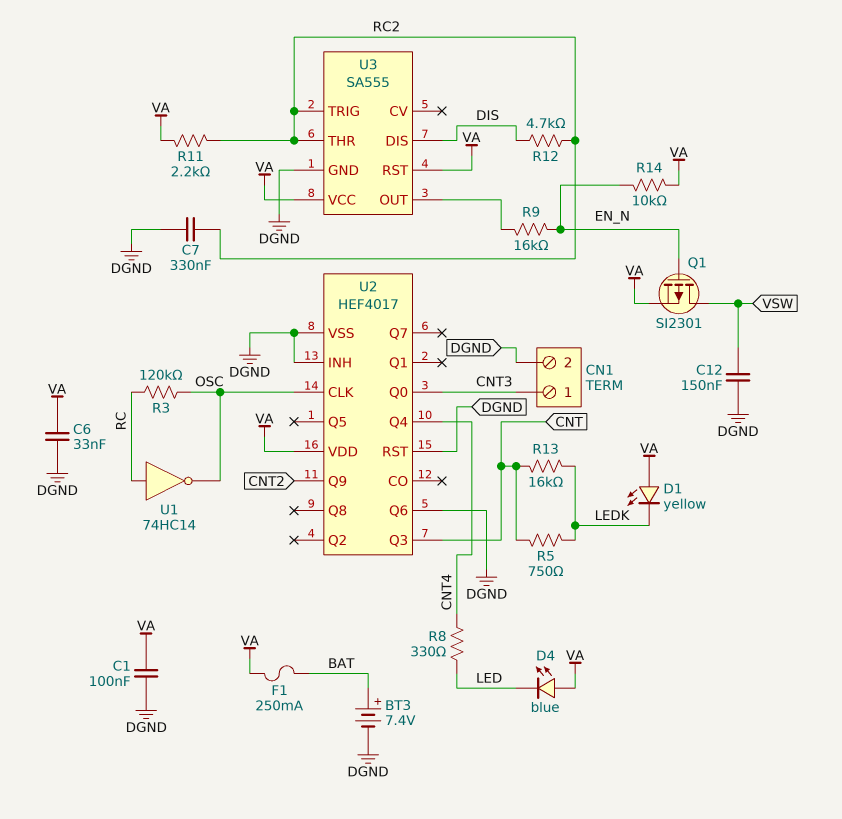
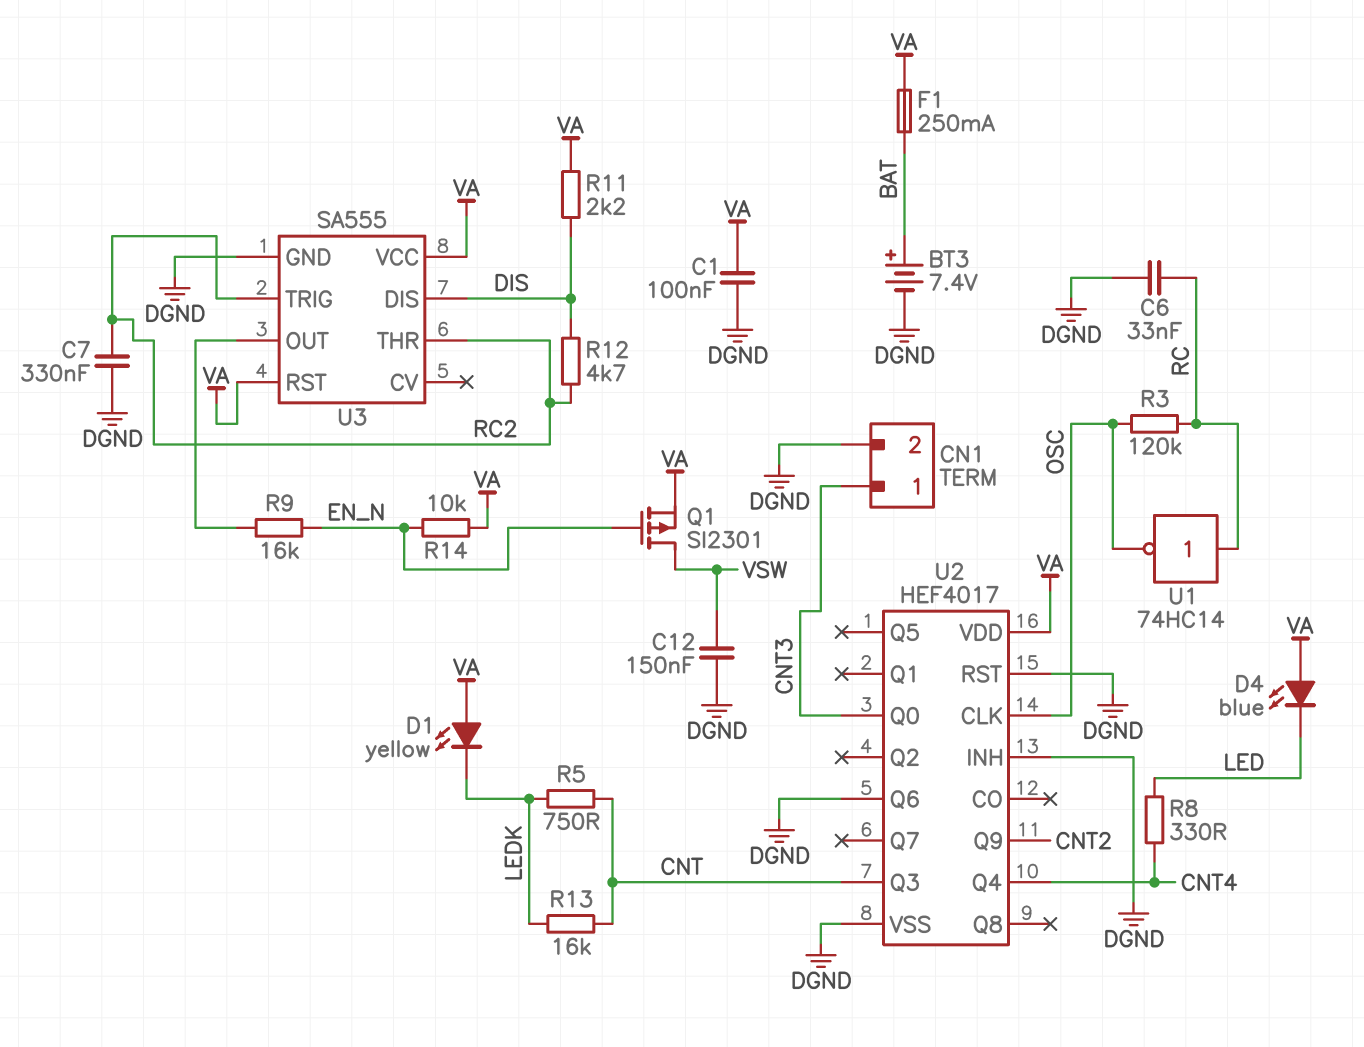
C6: 33nF (DGND, VA) -> 33nF (DGND, RC)
R11: 2.2k (RC2, VA) -> 2.2k (DIS, VA)

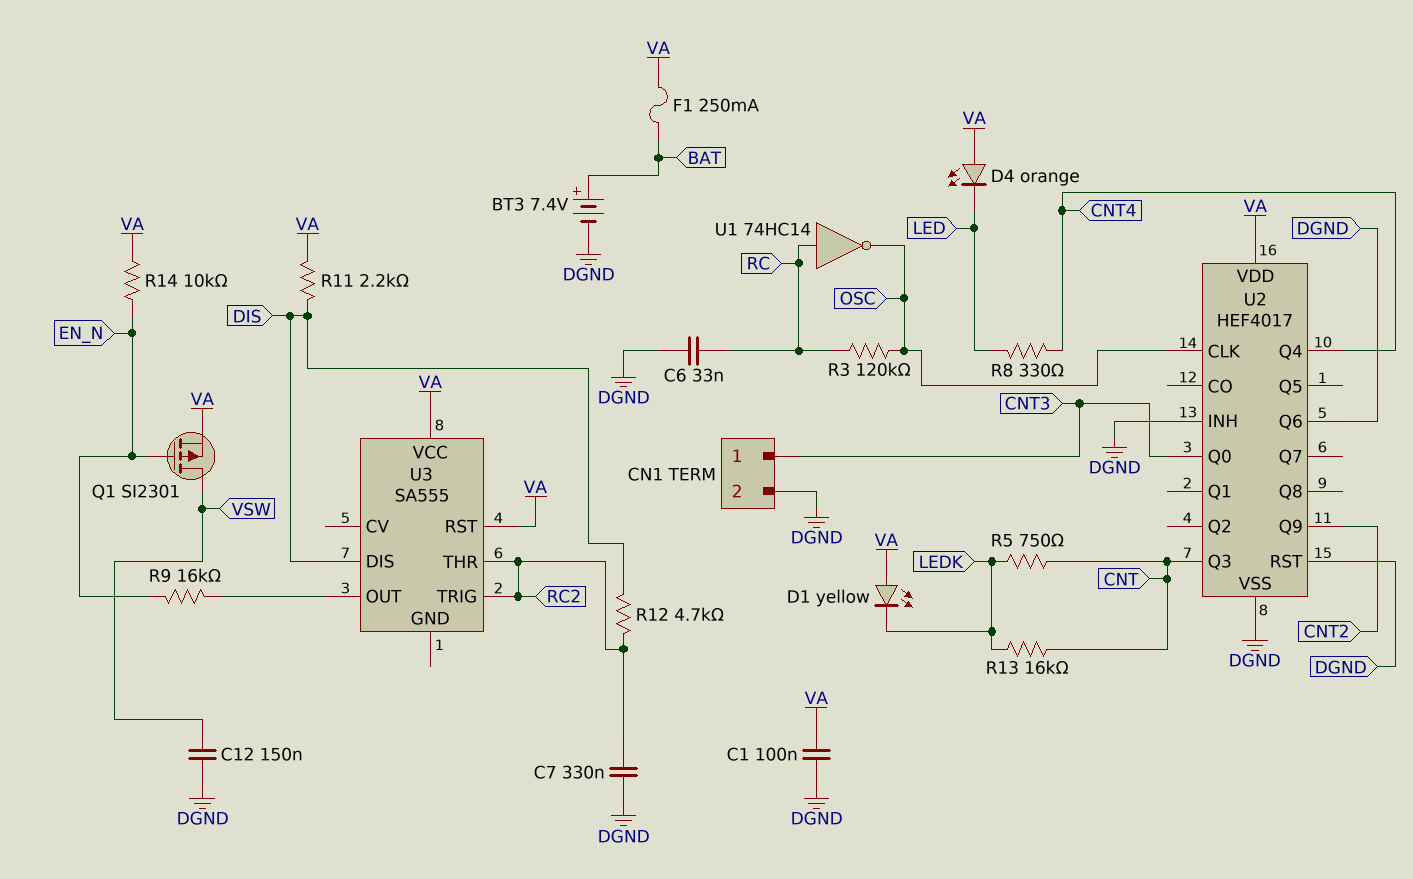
D4: LED blue (A VA, K LED) -> LED orange (A VA, K LED)
U3 pin GND: DGND -> none

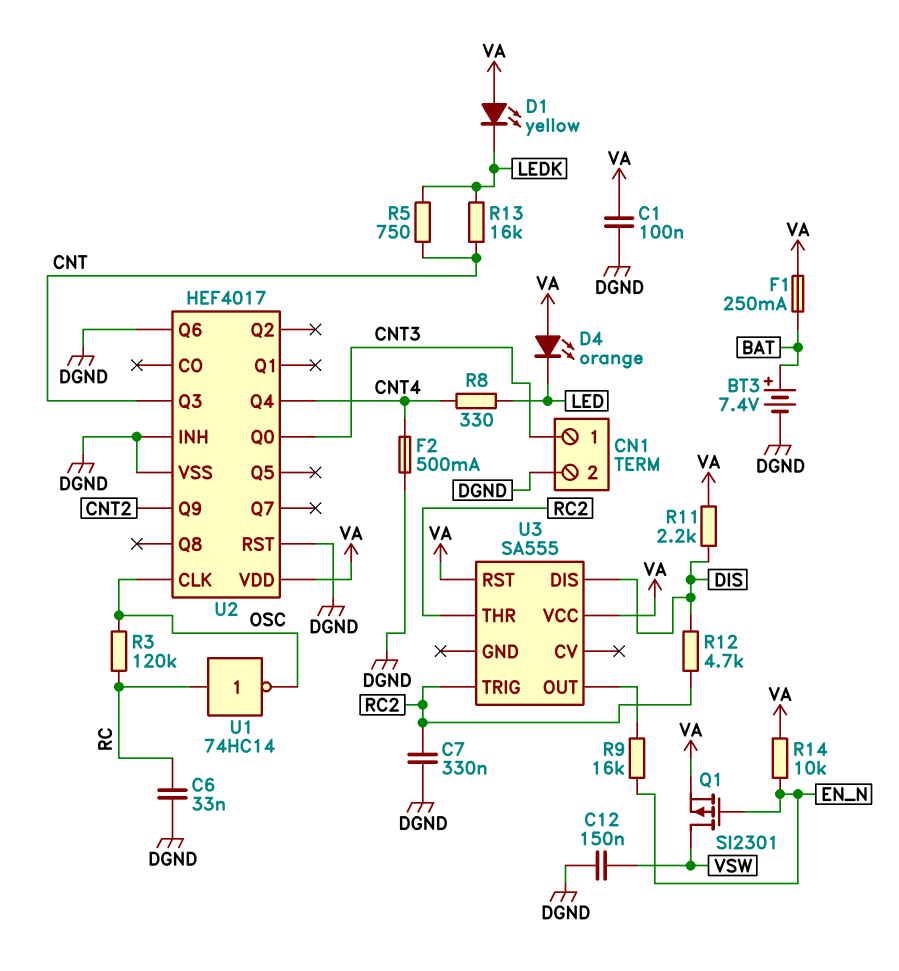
F2: none -> 500mA (CNT4, DGND)

